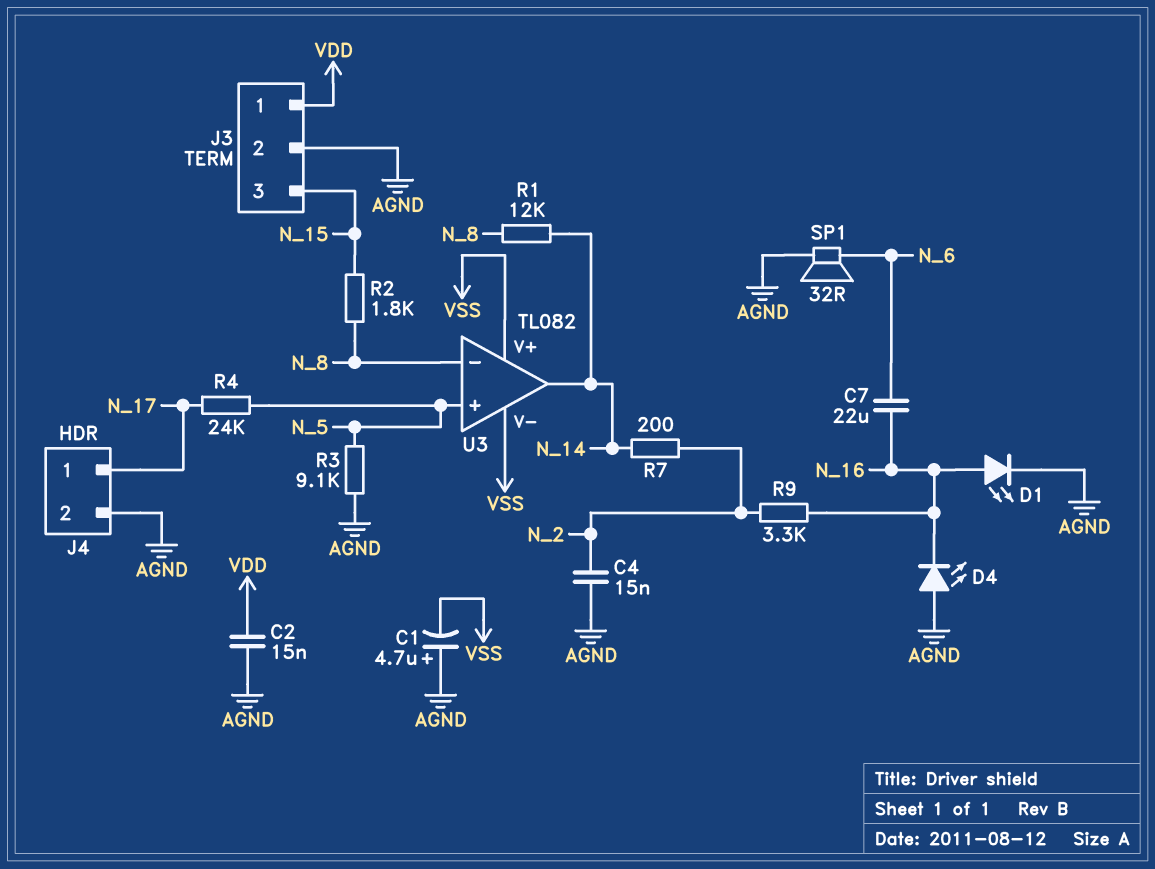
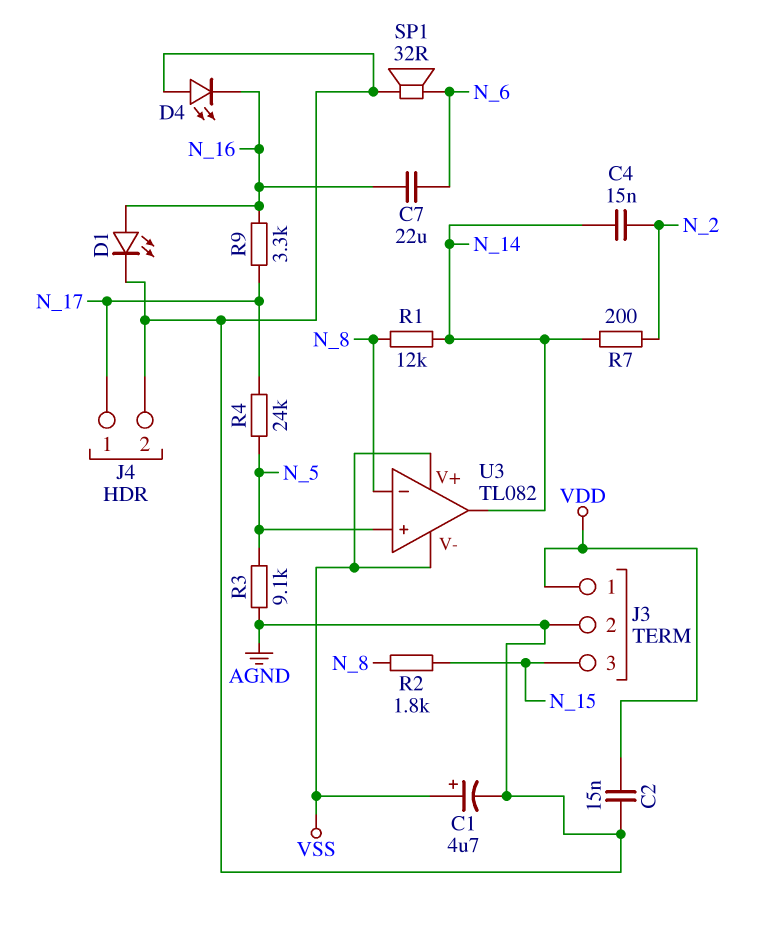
C1: 4.7uF (plus AGND, minus VSS) -> 4.7uF (plus VSS, minus AGND)
C4: 15nF (AGND, N_2) -> 15nF (N_2, N_14)
R9: 3.3k (N_2, N_16) -> 3.3k (N_16, N_17)

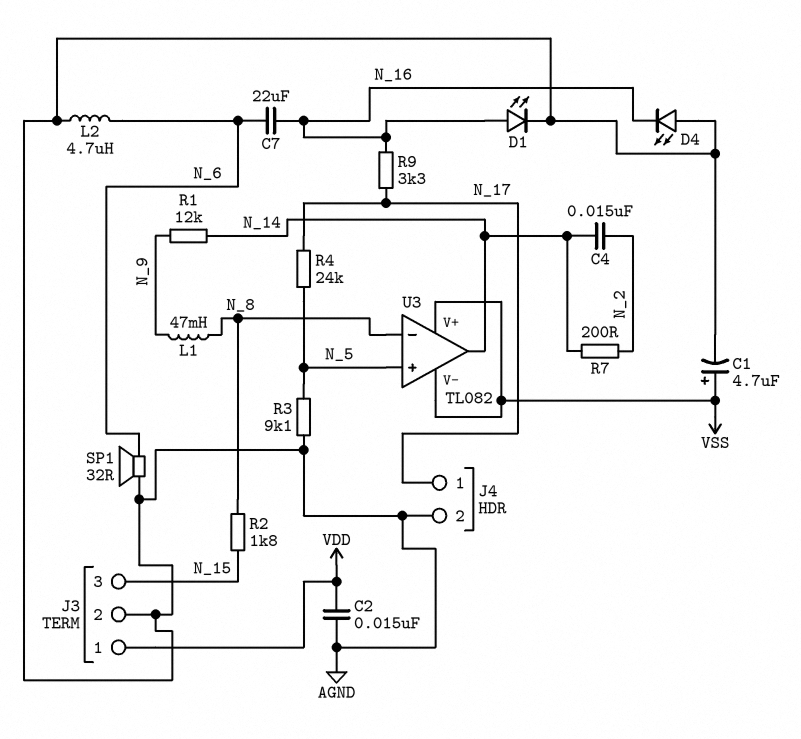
L1: none -> 47mH (N_8, N_9)
L2: none -> 4.7uH (AGND, N_6)
R1: 12k (N_8, N_14) -> 12k (N_9, N_14)

